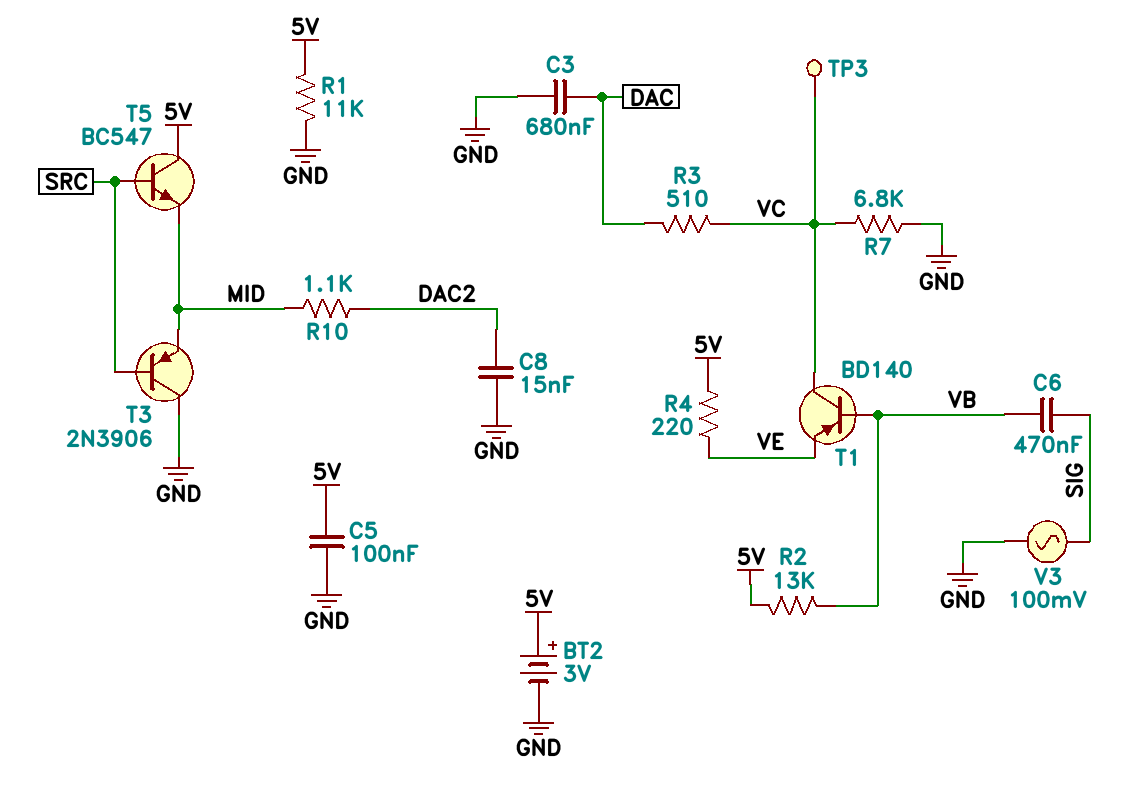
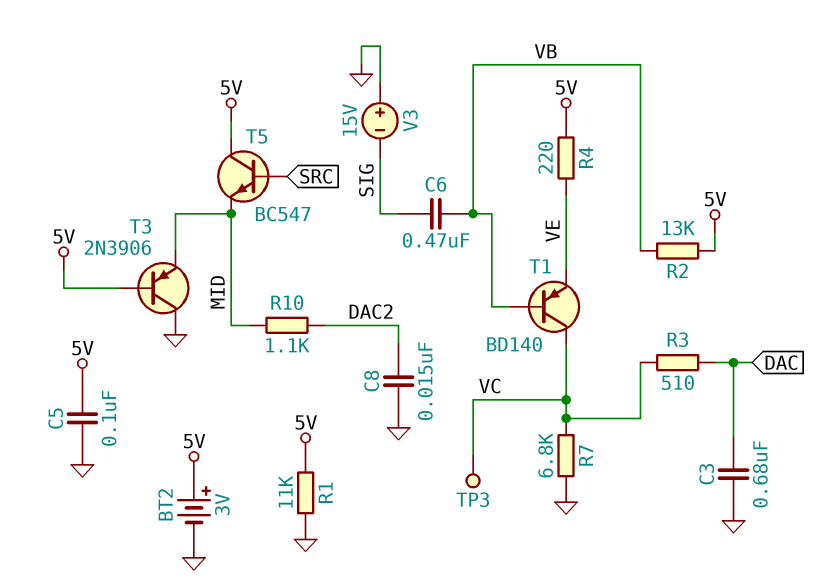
T3: PNP 2N3906 (B SRC, C GND, E MID) -> PNP 2N3906 (B 5V, C GND, E MID)
V3: AC 100mV (GND, SIG) -> 15V (plus GND, minus SIG)

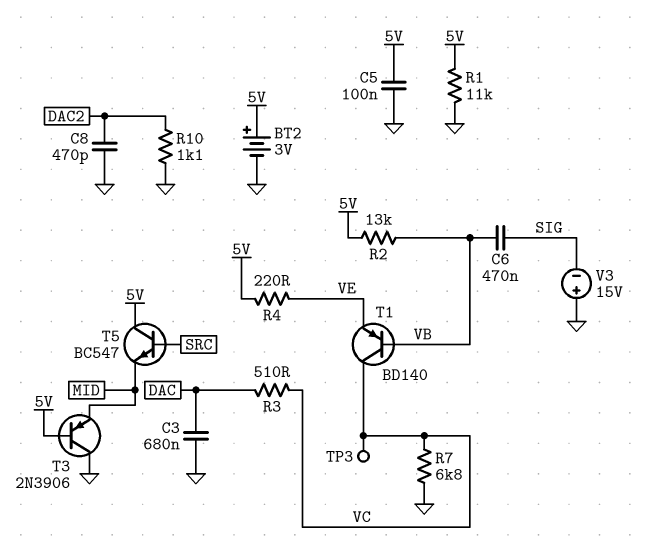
C8: 15nF (DAC2, GND) -> 470pF (DAC2, GND)
R10: 1.1k (DAC2, MID) -> 1.1k (DAC2, GND)

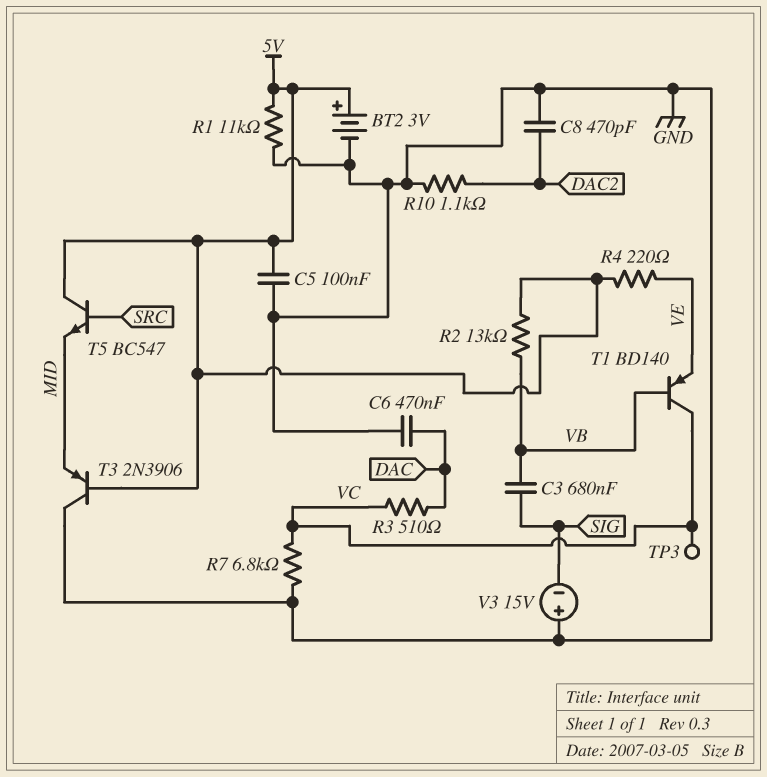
C3: 680nF (DAC, GND) -> 680nF (SIG, VB)
C6: 470nF (SIG, VB) -> 470nF (DAC, GND)

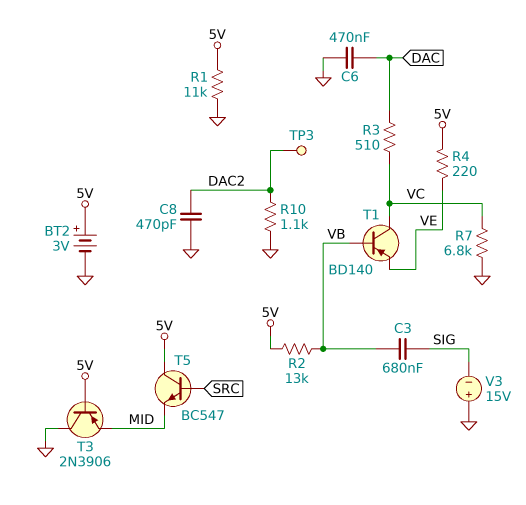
C5: 100nF (5V, GND) -> none
TP3: test point (VC) -> test point (DAC2)

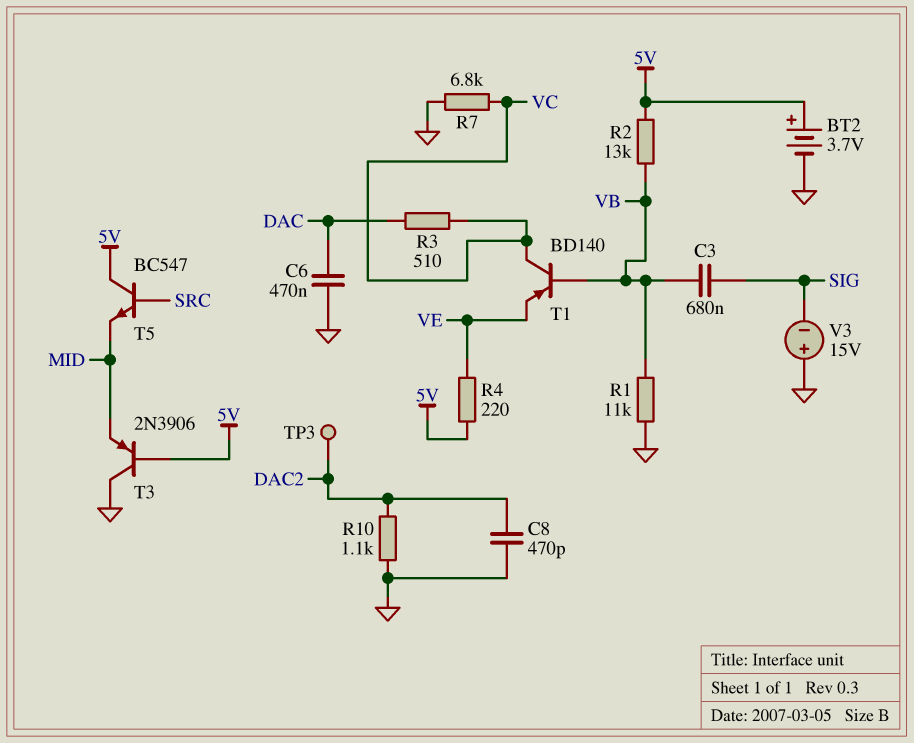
BT2: 3V (plus 5V, minus GND) -> 3.7V (plus 5V, minus GND)
R1: 11k (5V, GND) -> 11k (GND, VB)

